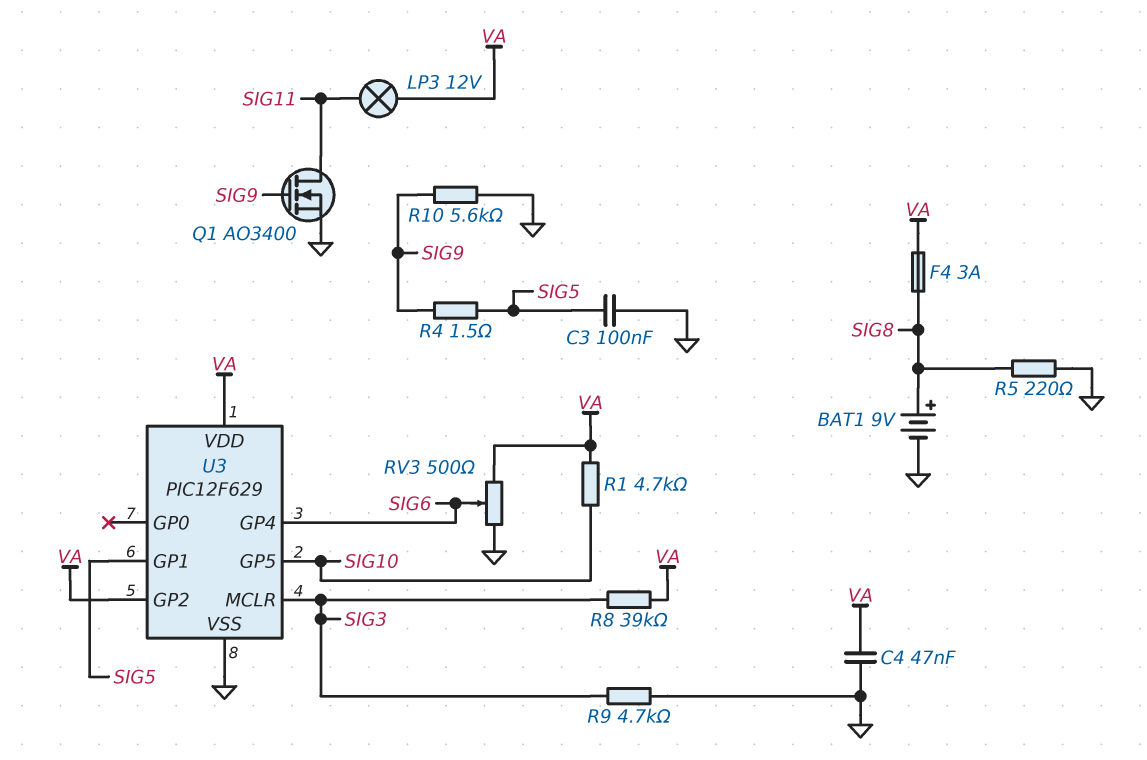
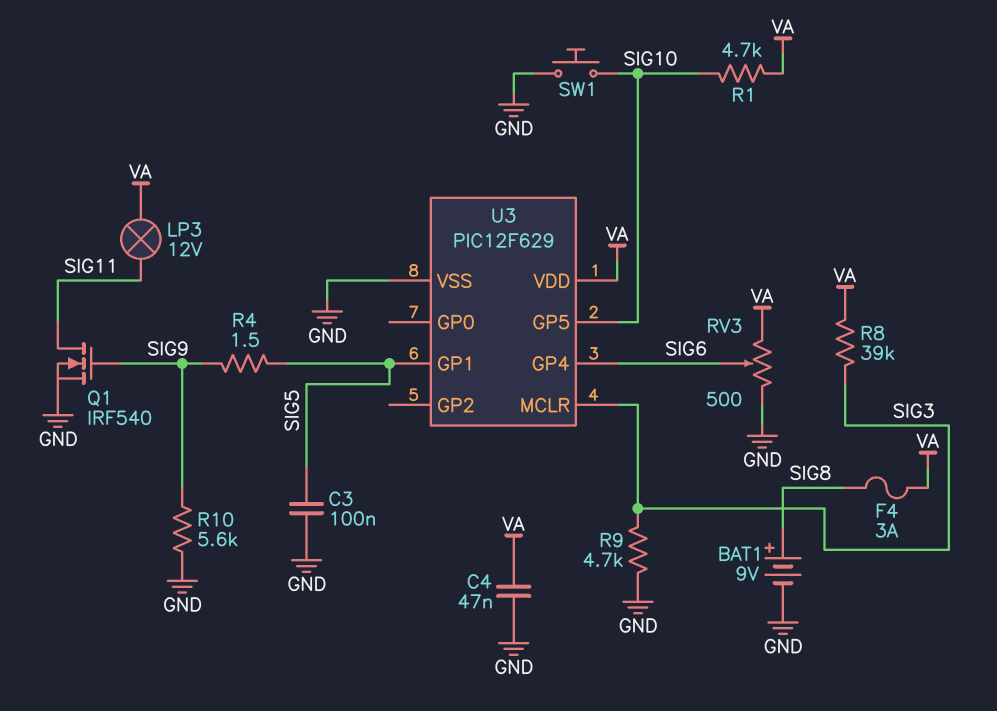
Q1: NMOS AO3400 (G SIG9, D SIG11, S GND) -> NMOS IRF540 (G SIG9, D SIG11, S GND)
R5: 220 (GND, SIG8) -> none
SW1: none -> button (GND, SIG10)
U3 pin GP2: VA -> none

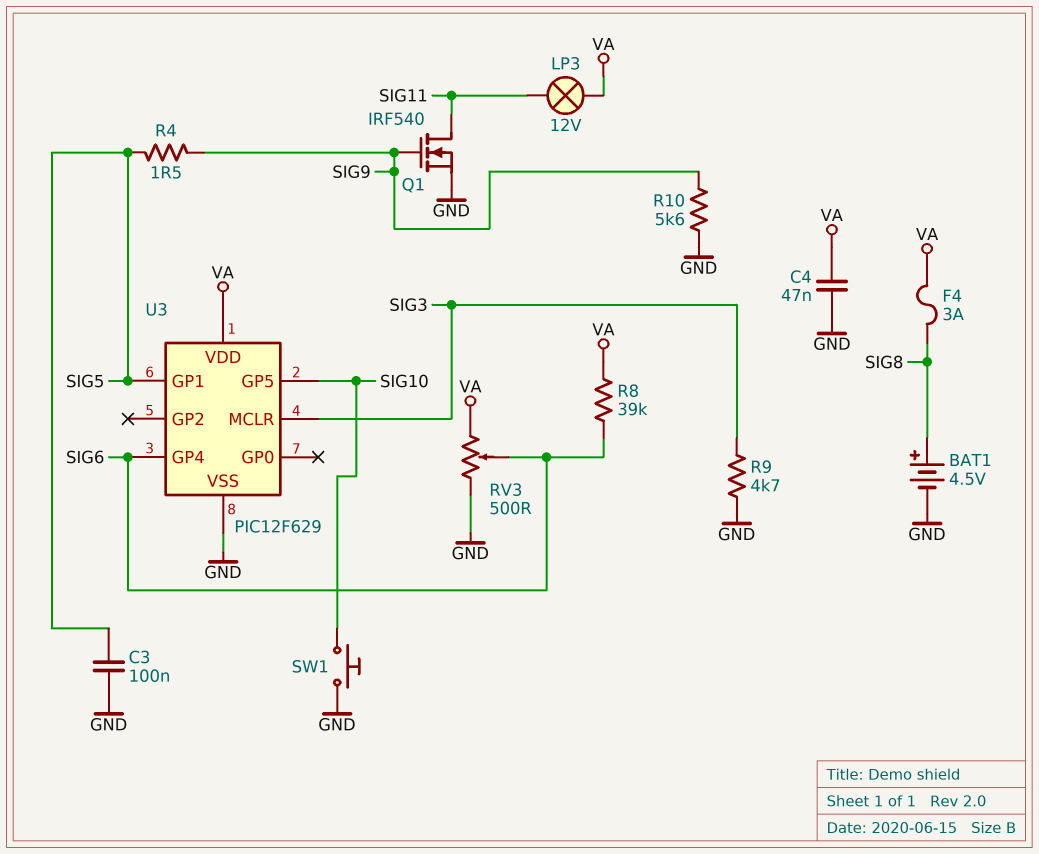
BAT1: 9V (plus SIG8, minus GND) -> 4.5V (plus SIG8, minus GND)
R1: 4.7k (SIG10, VA) -> none
R8: 39k (SIG3, VA) -> 39k (SIG6, VA)

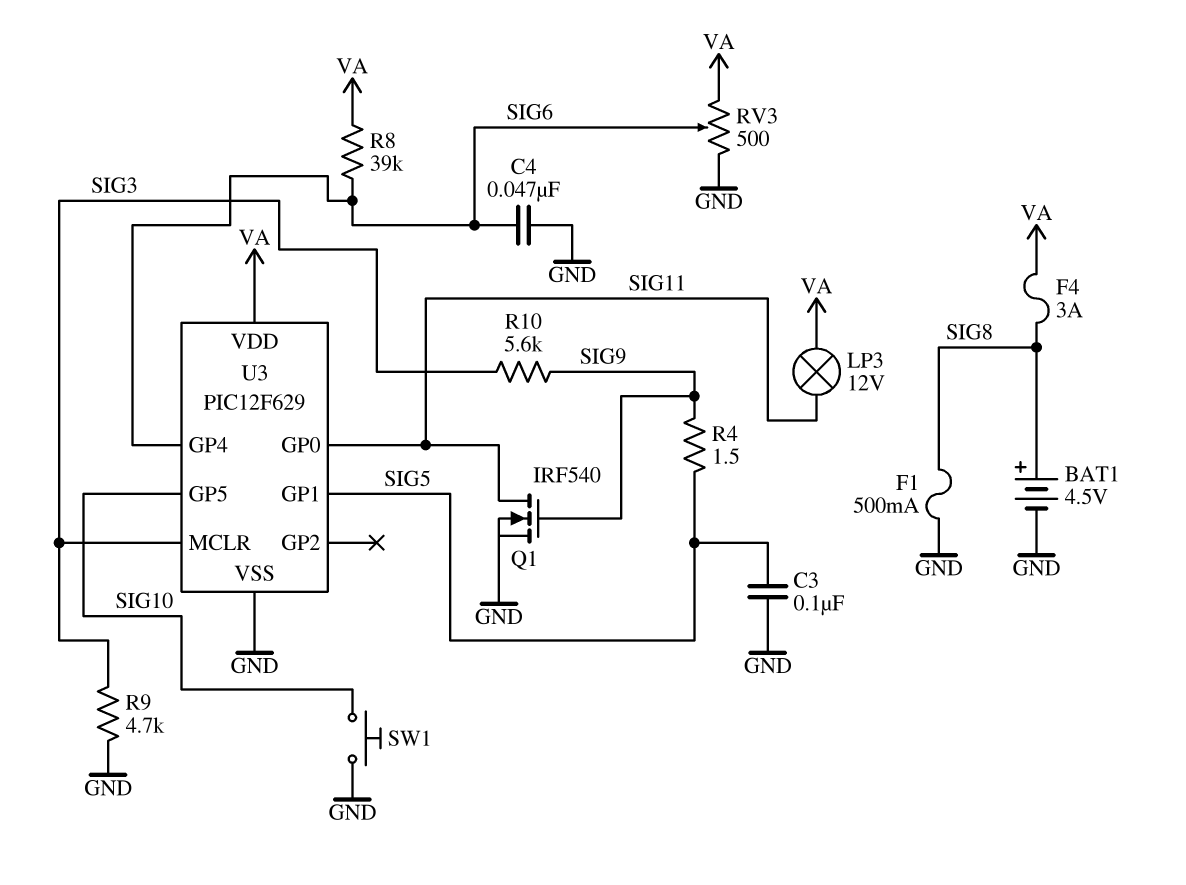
C4: 47nF (GND, VA) -> 47nF (GND, SIG6)
F1: none -> 500mA (GND, SIG8)
R10: 5.6k (GND, SIG9) -> 5.6k (SIG3, SIG9)
U3 pin GP0: none -> SIG11

